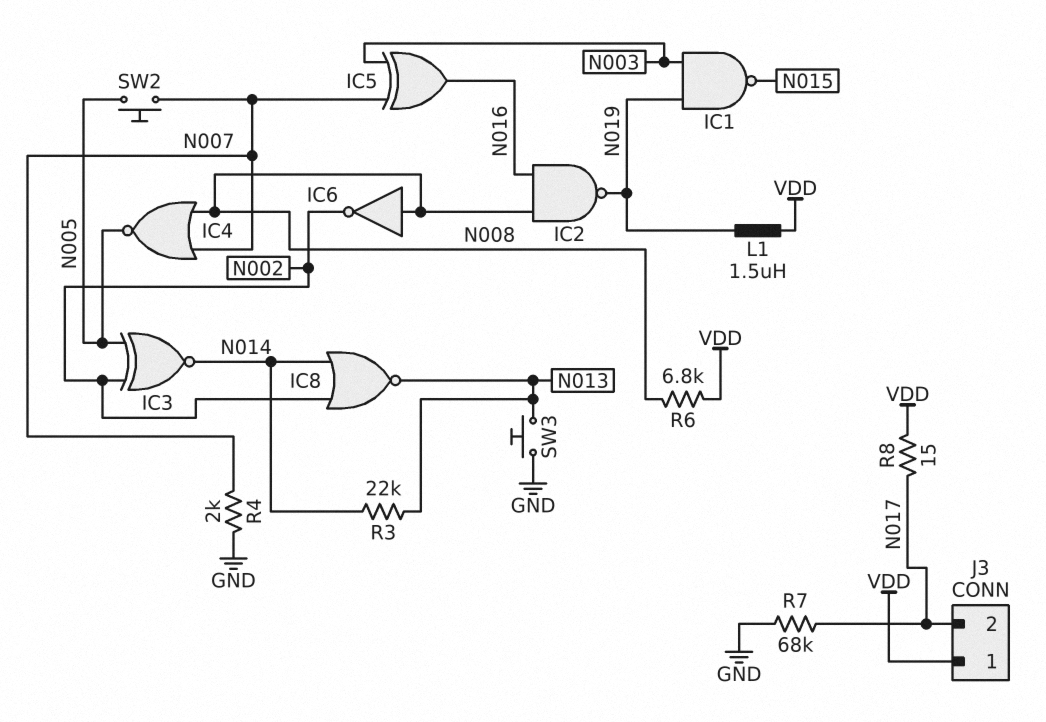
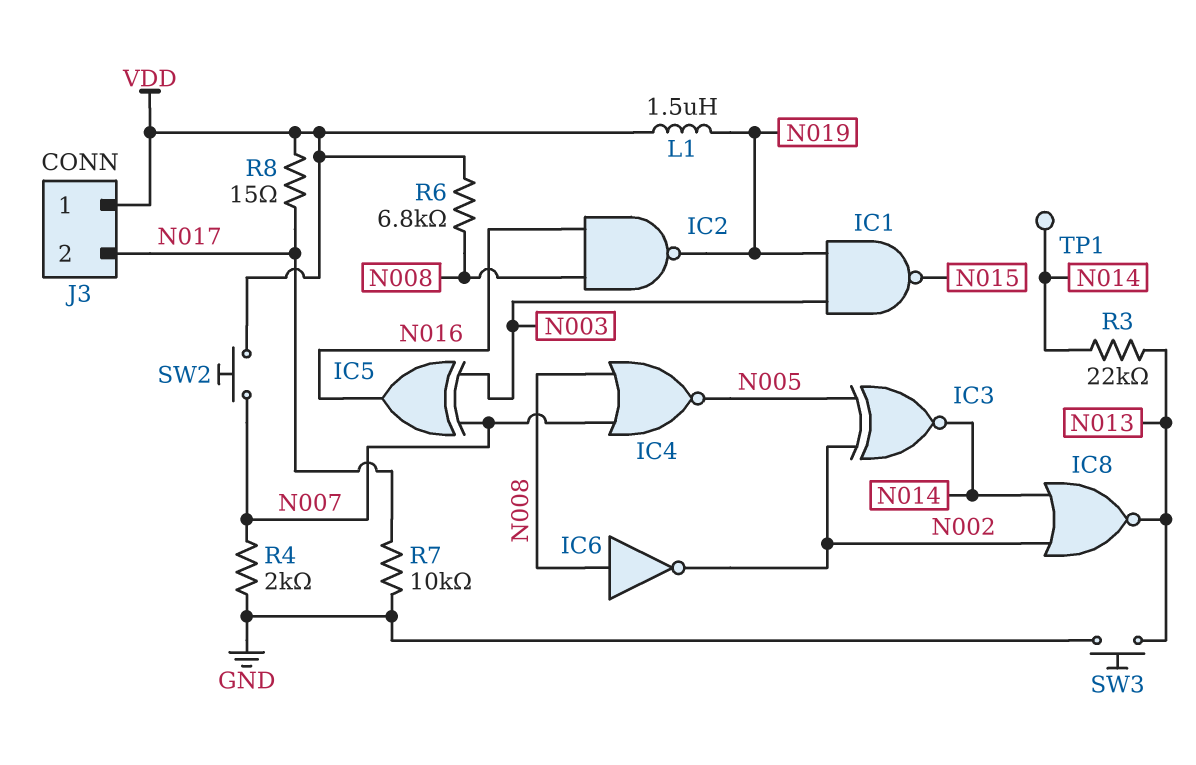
R7: 68k (GND, N017) -> 10k (GND, N017)
SW2: button (N005, N007) -> button (N007, VDD)
TP1: none -> test point (N014)

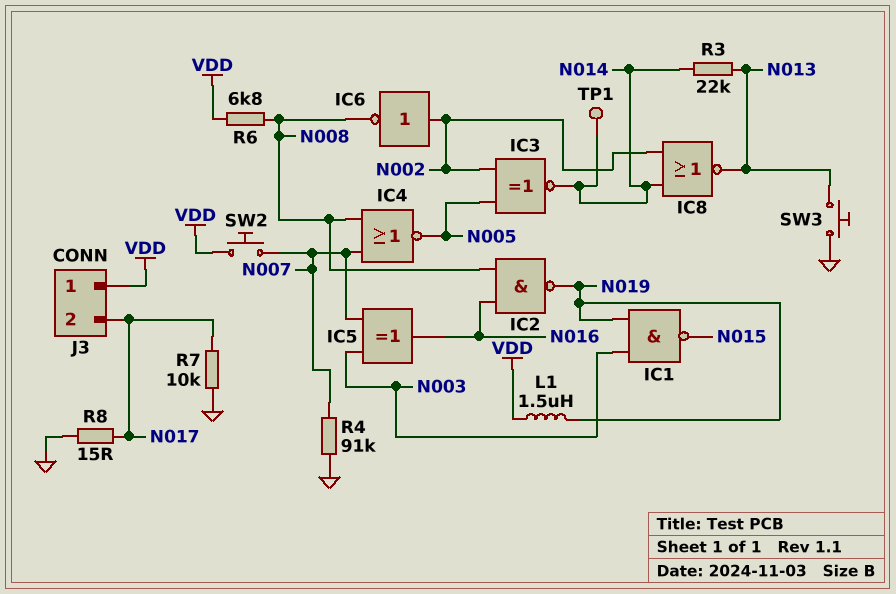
IC6: NOT (in N008, out N002) -> NOT (in N002, out N008)
R4: 2k (GND, N007) -> 91k (GND, N007)
R8: 15 (N017, VDD) -> 15 (GND, N017)

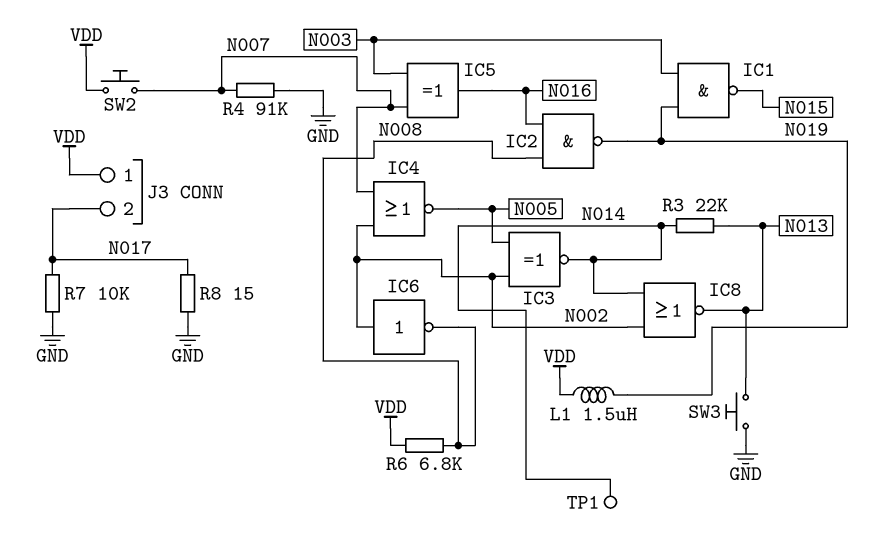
IC4: NOR (in N007, in N008, out N005) -> NOR (in N002, in N007, out N005)

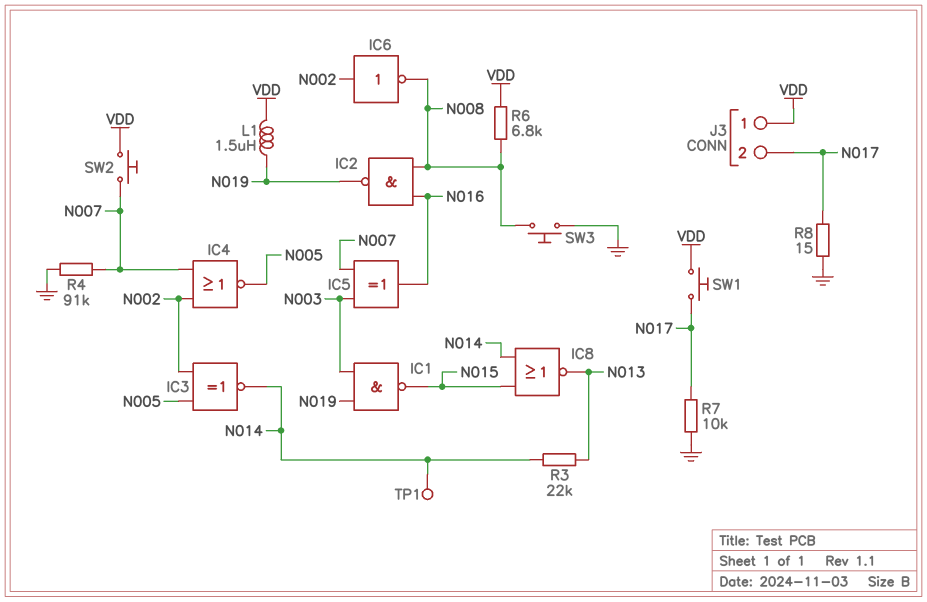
IC8: NOR (in N002, in N014, out N013) -> NOR (in N014, in N015, out N013)
SW1: none -> button (N017, VDD)
SW3: button (GND, N013) -> button (GND, N008)

